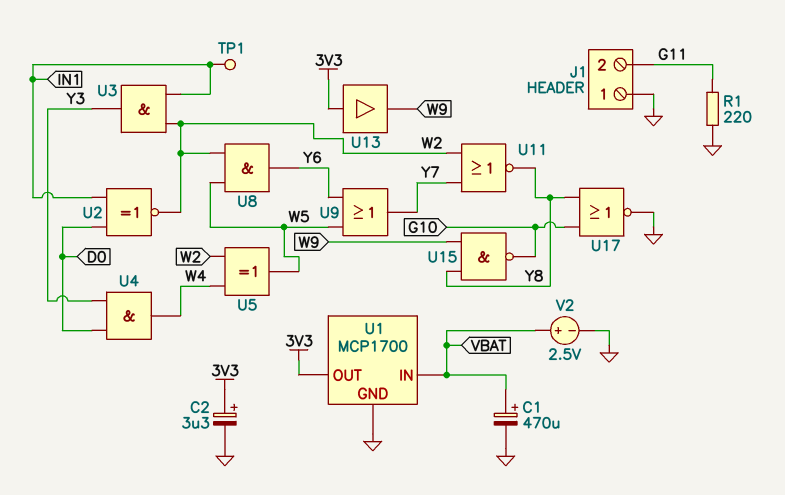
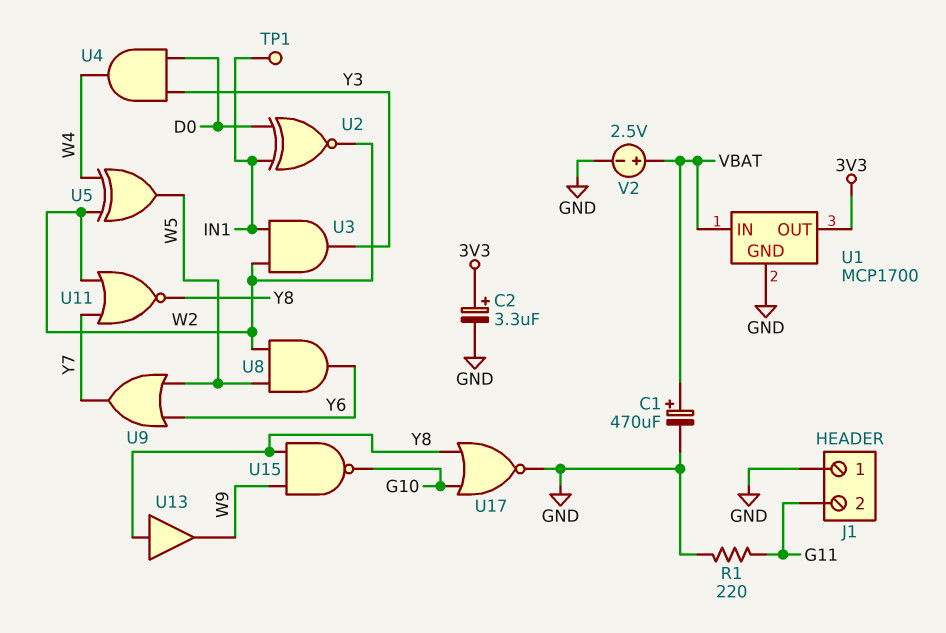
U13: buffer (in 3V3, out W9) -> buffer (in Y8, out W9)

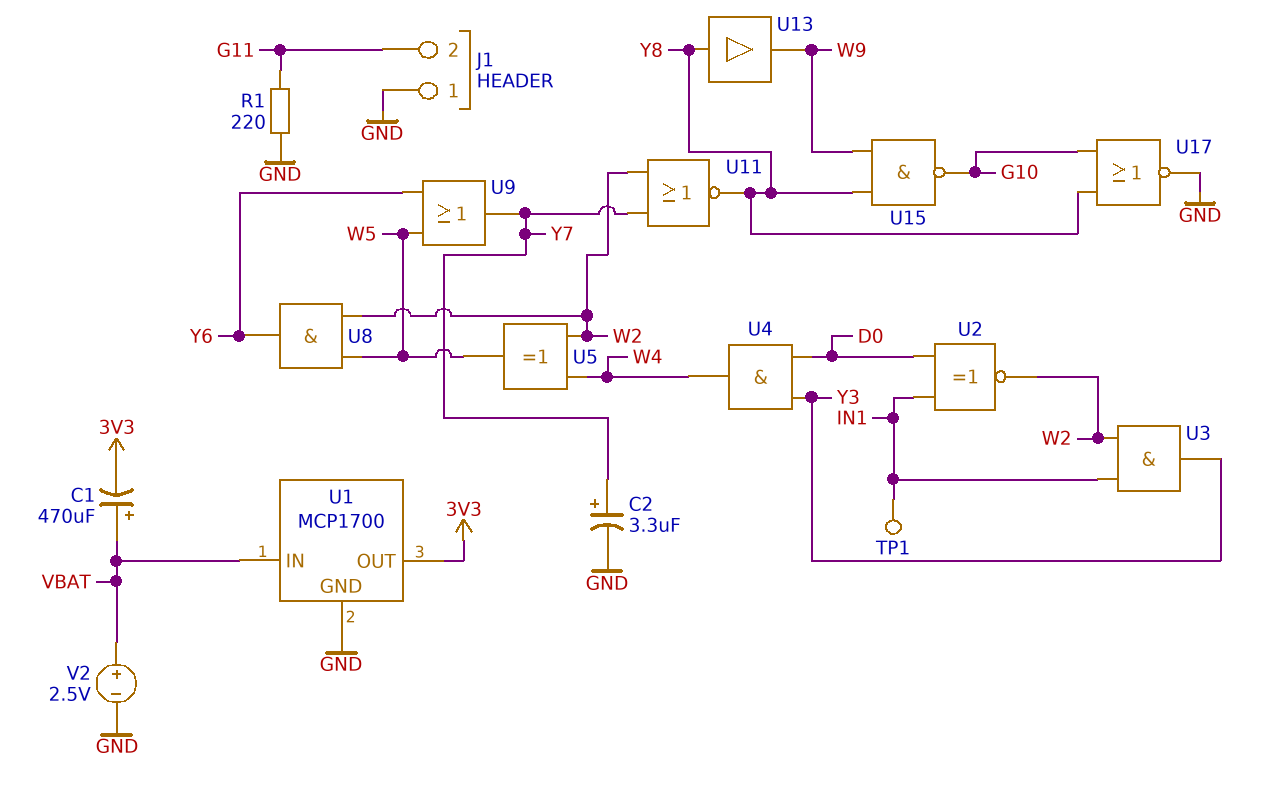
C1: 470uF (plus VBAT, minus GND) -> 470uF (plus VBAT, minus 3V3)
C2: 3.3uF (plus 3V3, minus GND) -> 3.3uF (plus Y7, minus GND)

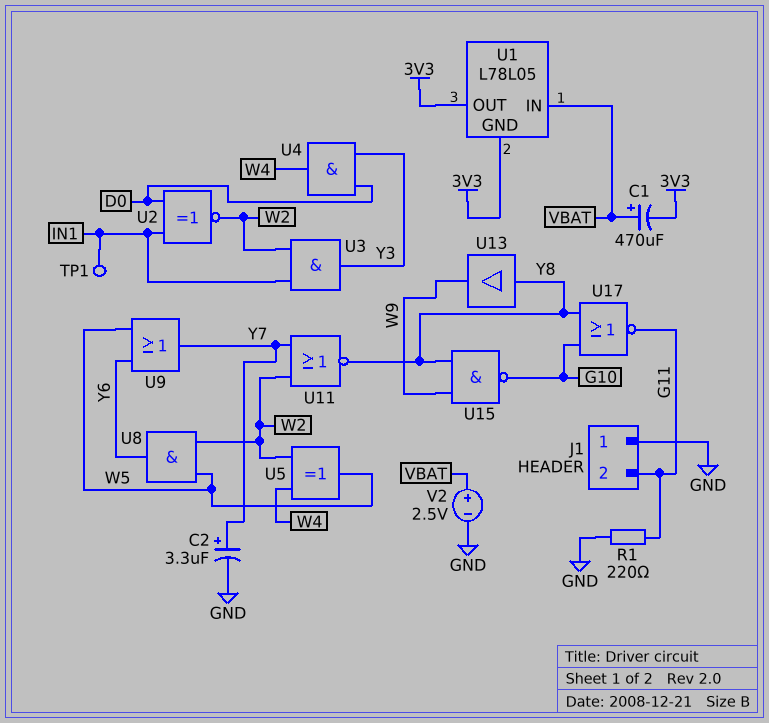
U1: MCP1700 -> L78L05
U1 pin GND: GND -> 3V3
U17: NOR (in G10, in Y8, out GND) -> NOR (in G10, in Y8, out G11)

